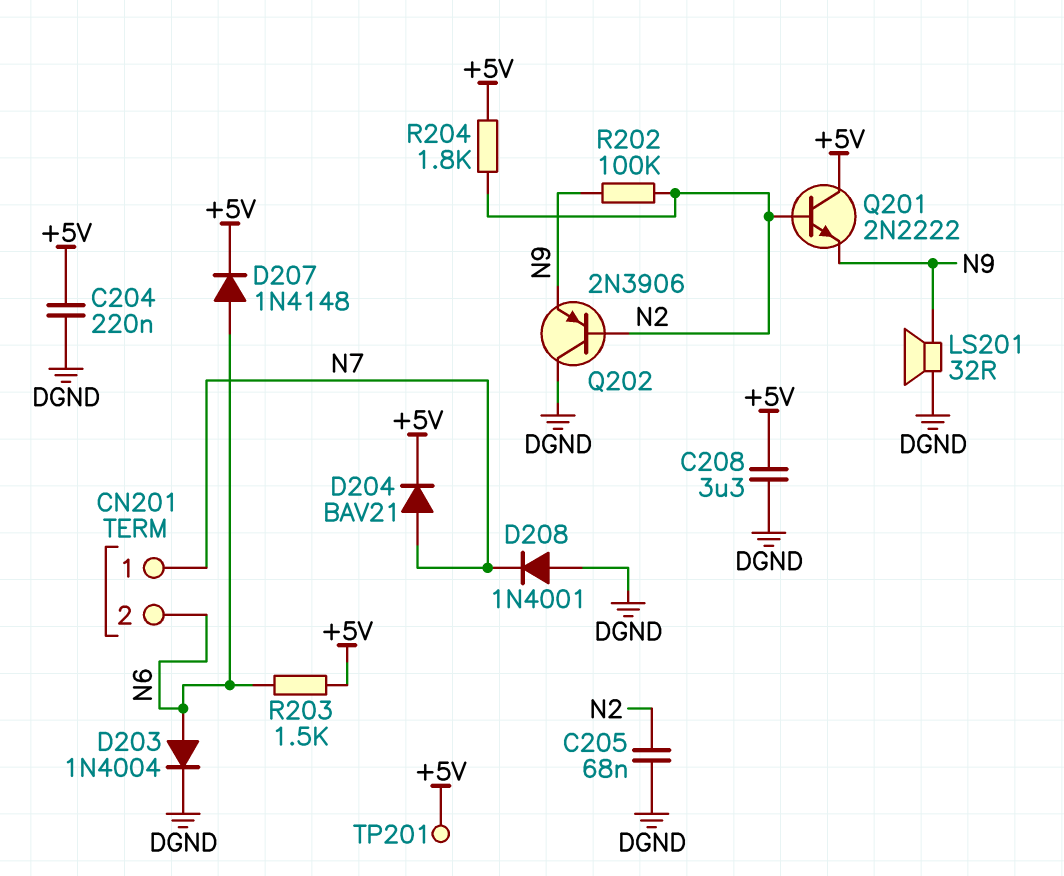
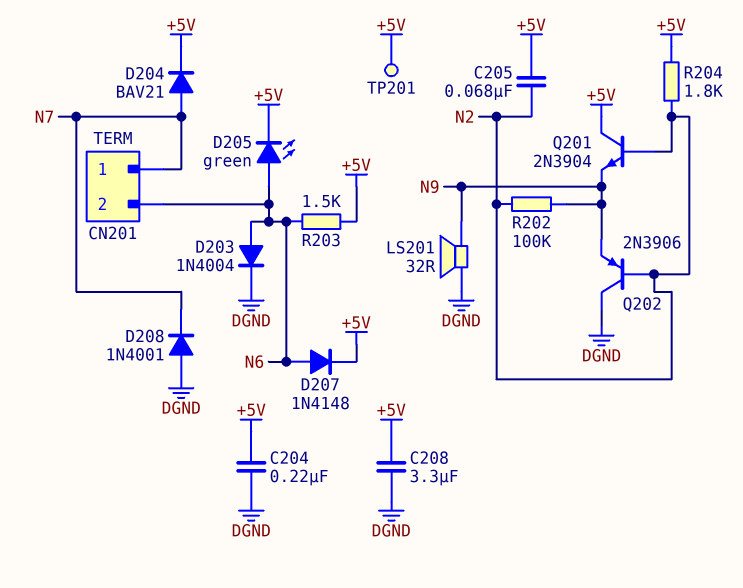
C205: 68nF (DGND, N2) -> 68nF (+5V, N2)
D205: none -> LED green (A N6, K +5V)
Q201: NPN 2N2222 (B N2, C +5V, E N9) -> NPN 2N3904 (B N2, C +5V, E N9)

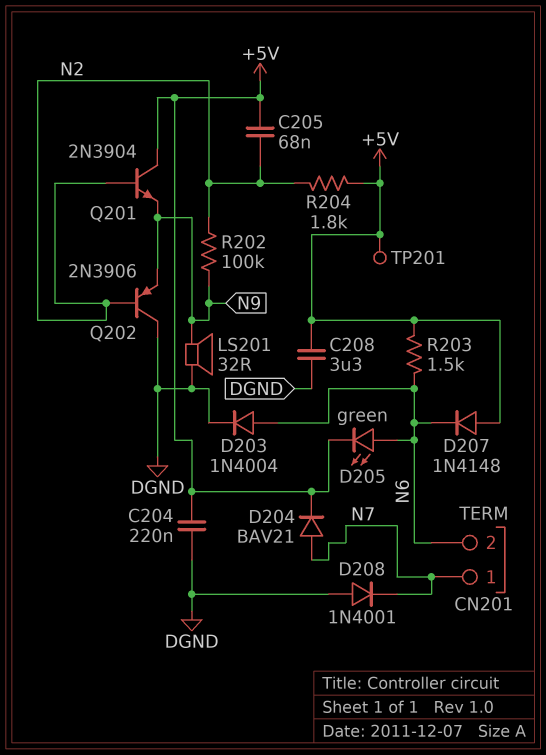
D207: diode 1N4148 (A N6, K +5V) -> diode 1N4148 (A +5V, K N6)

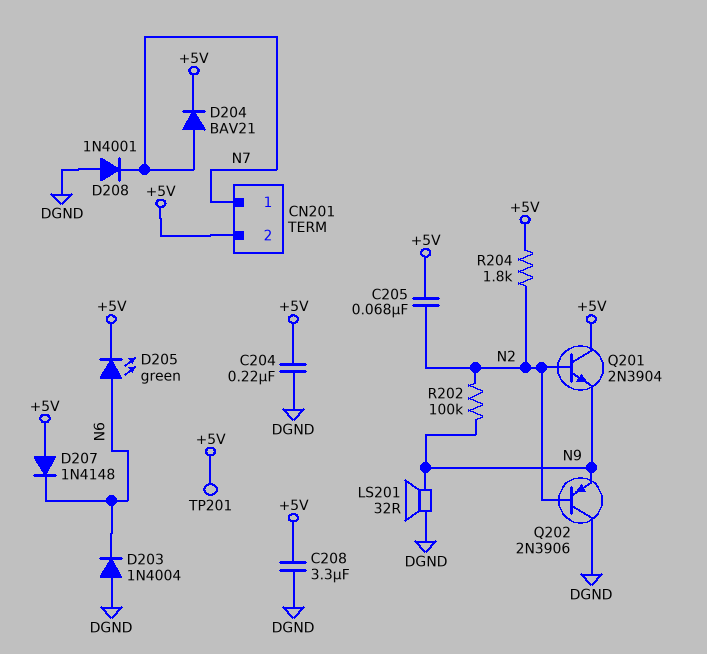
CN201 pin 2: N6 -> +5V
D203: diode 1N4004 (A N6, K DGND) -> diode 1N4004 (A DGND, K N6)
R203: 1.5k (+5V, N6) -> none

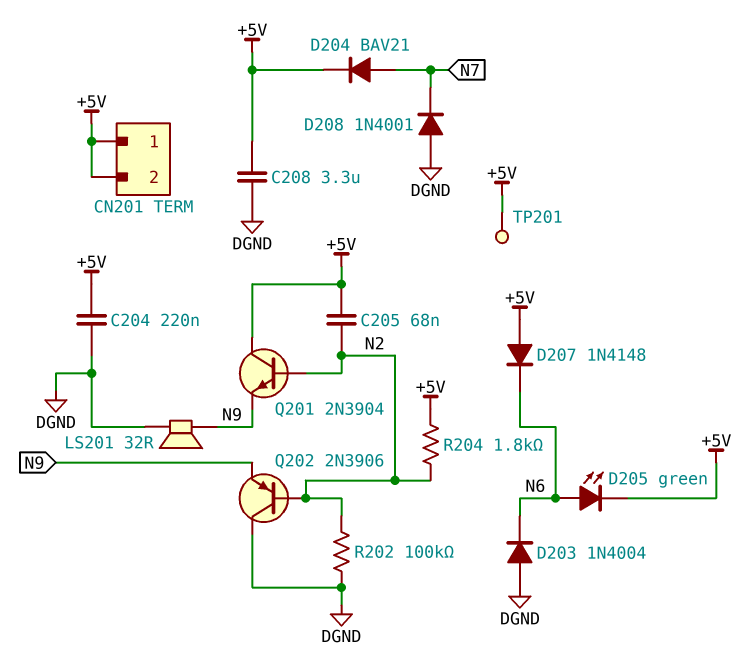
CN201 pin 1: N7 -> +5V
R202: 100k (N2, N9) -> 100k (DGND, N2)

